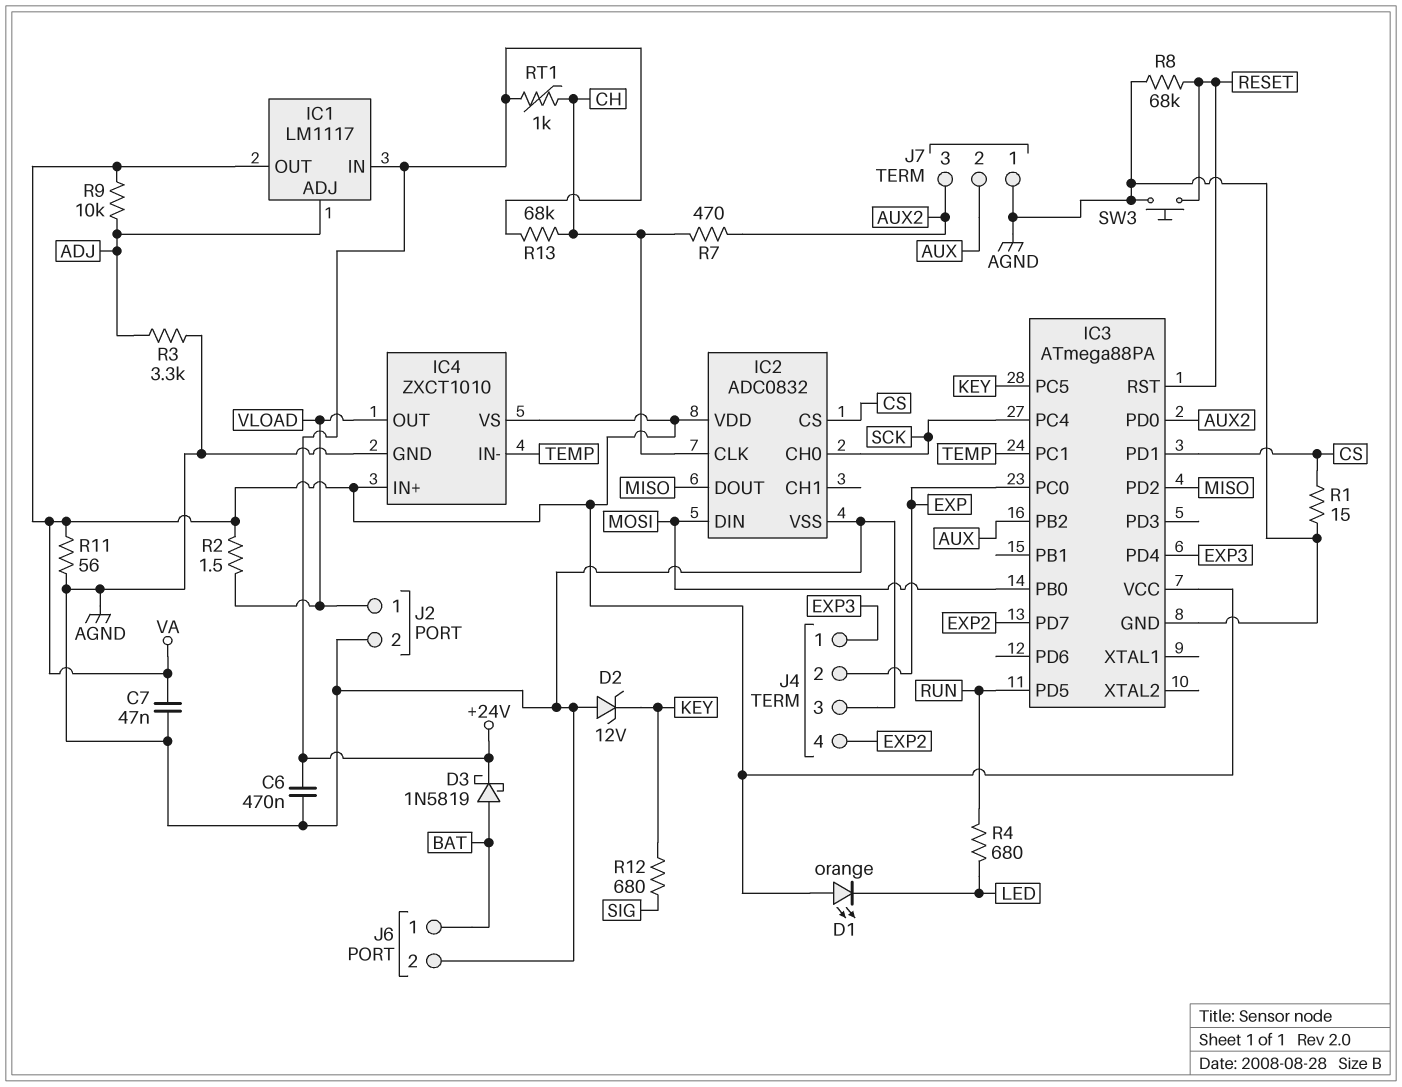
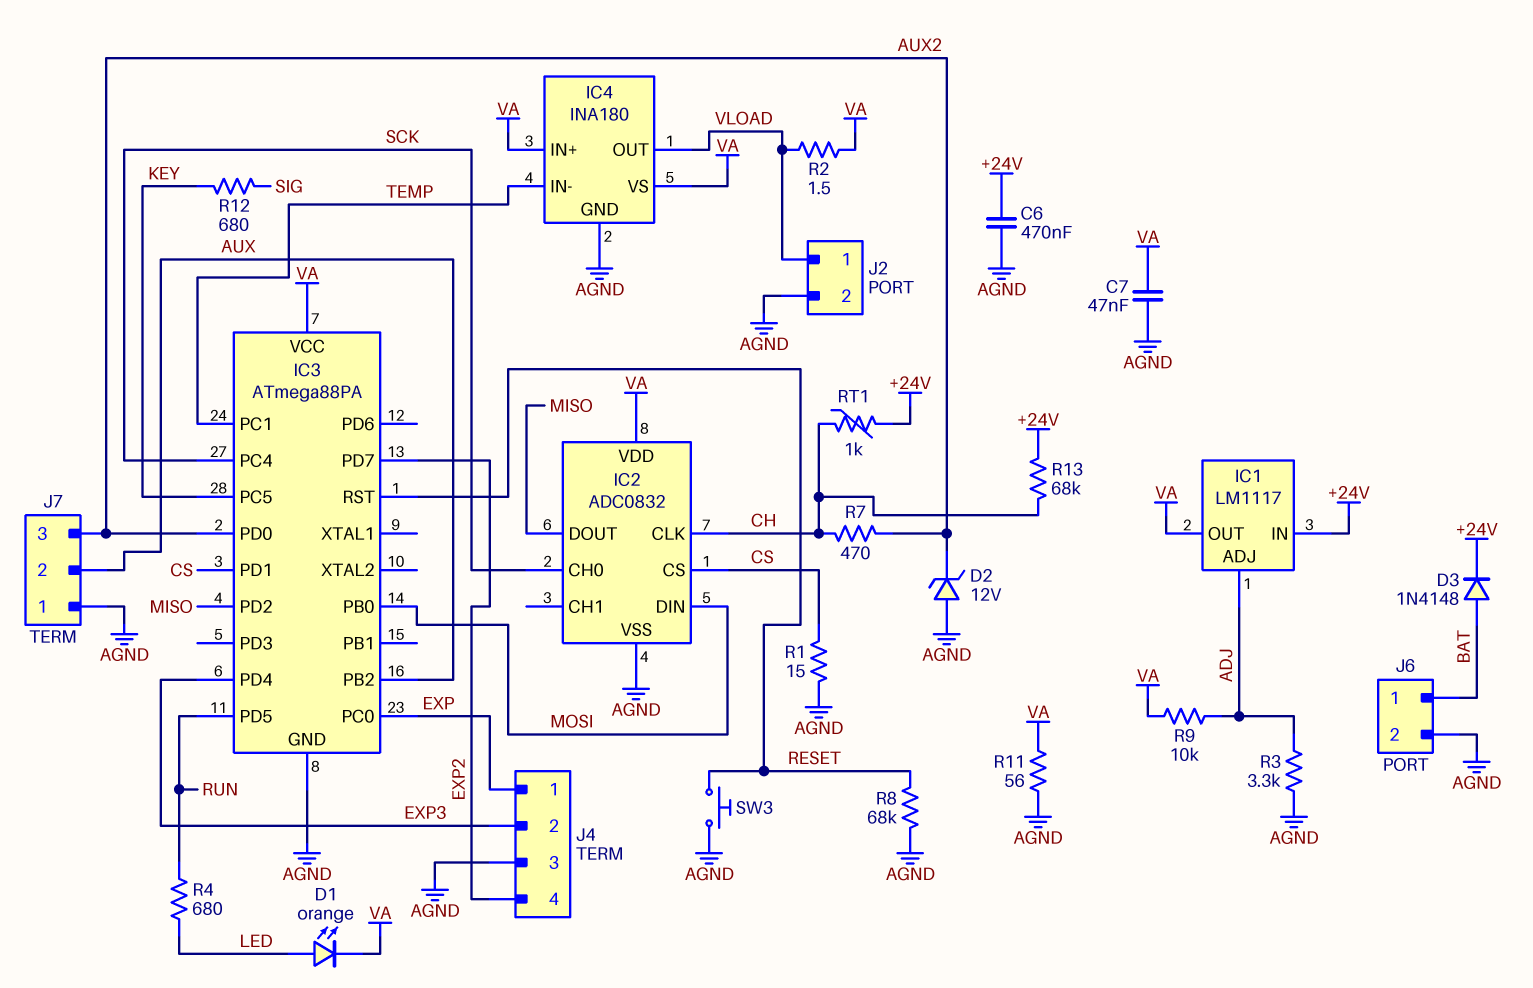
D1: LED orange (A VA, K LED) -> LED orange (A LED, K VA)
D2: zener 12V (A AGND, K KEY) -> zener 12V (A AGND, K AUX2)
D3: schottky 1N5819 (A BAT, K +24V) -> diode 1N4148 (A BAT, K +24V)
IC4: ZXCT1010 -> INA180
J4 pin 1: EXP3 -> EXP
J4 pin 2: EXP -> EXP3

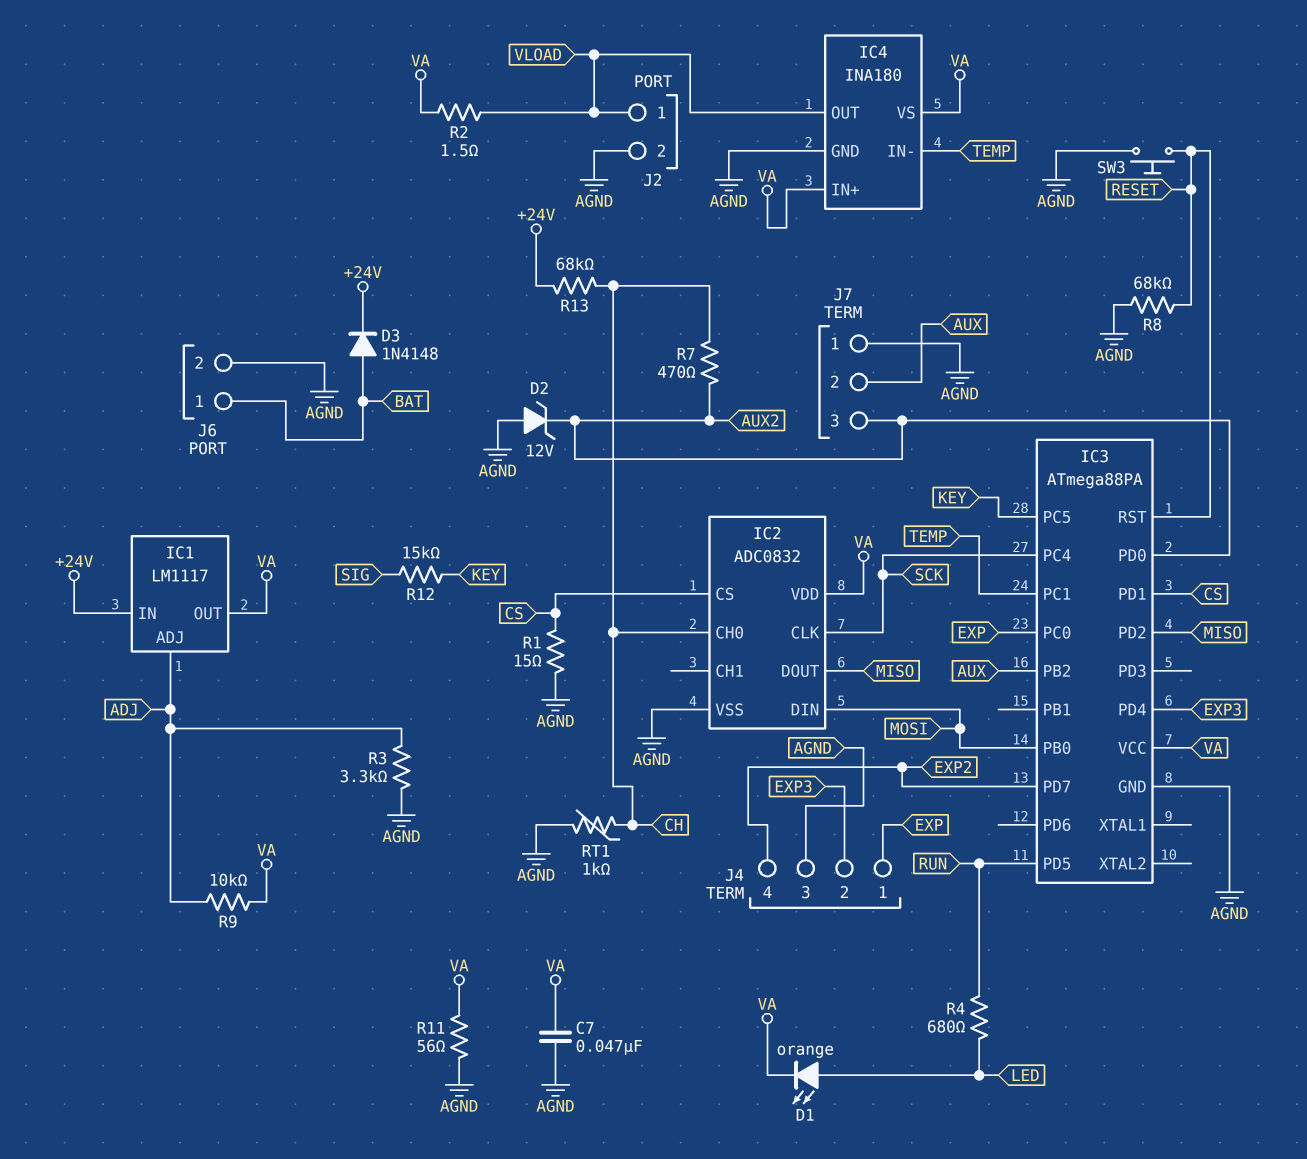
C6: 470nF (+24V, AGND) -> none
IC2 pin CH0: SCK -> CH
IC2 pin CLK: CH -> SCK
R12: 680 (KEY, SIG) -> 15k (KEY, SIG)
RT1: 1k (+24V, CH) -> 1k (AGND, CH)

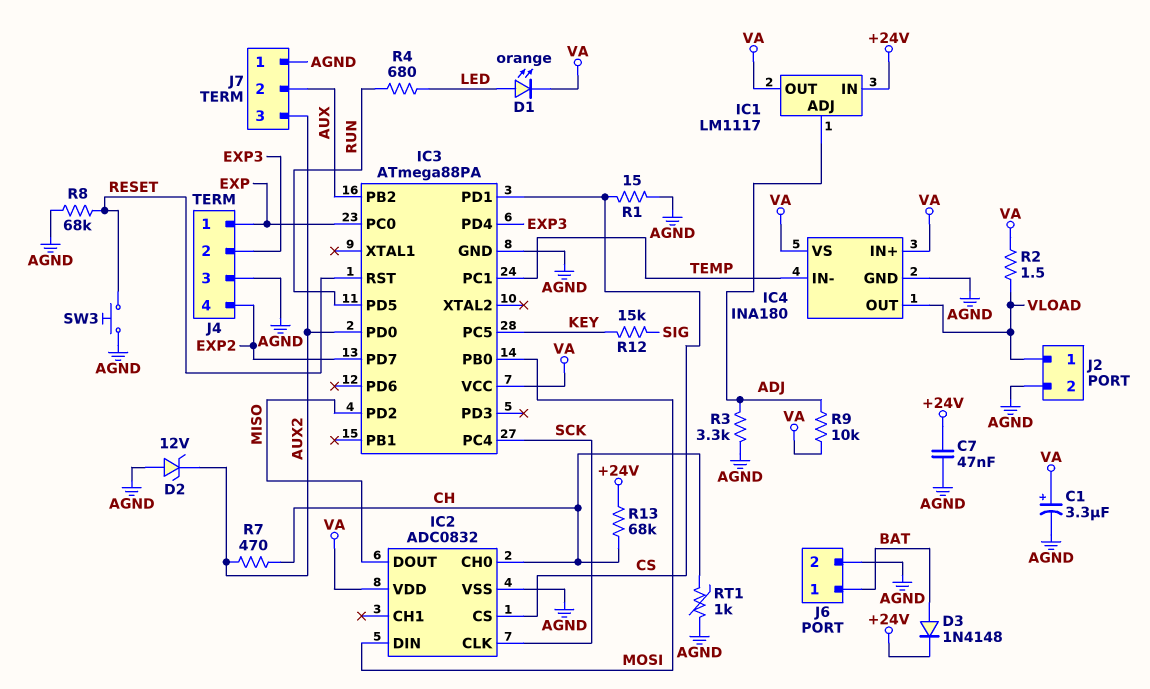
C1: none -> 3.3uF (plus VA, minus AGND)
C7: 47nF (AGND, VA) -> 47nF (+24V, AGND)
R11: 56 (AGND, VA) -> none

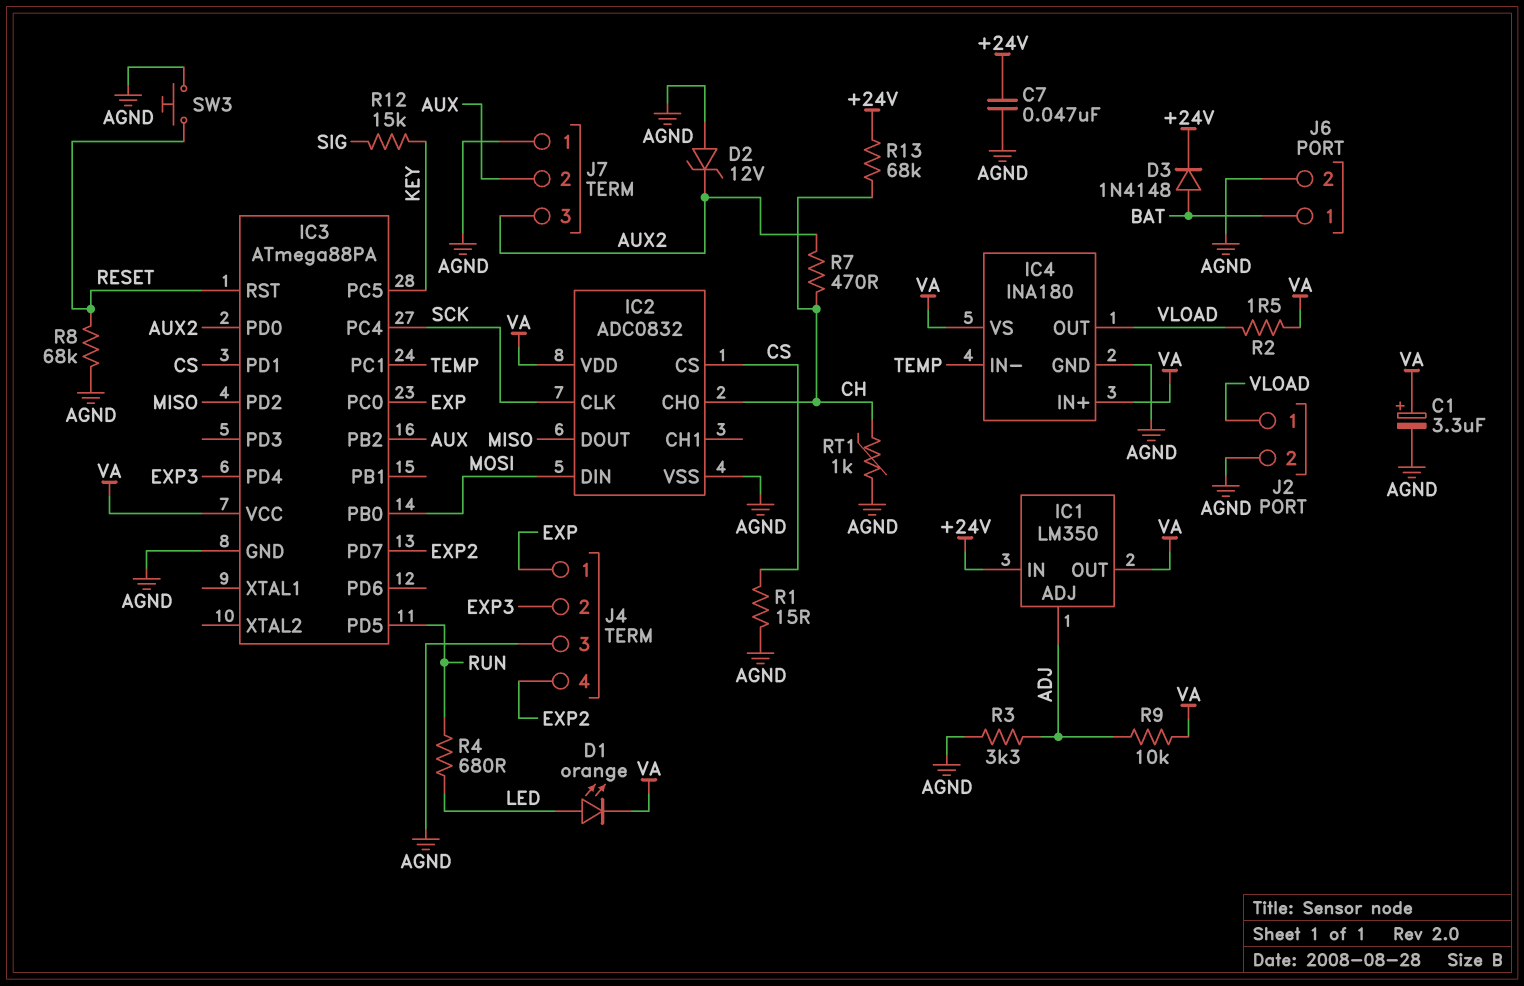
IC1: LM1117 -> LM350

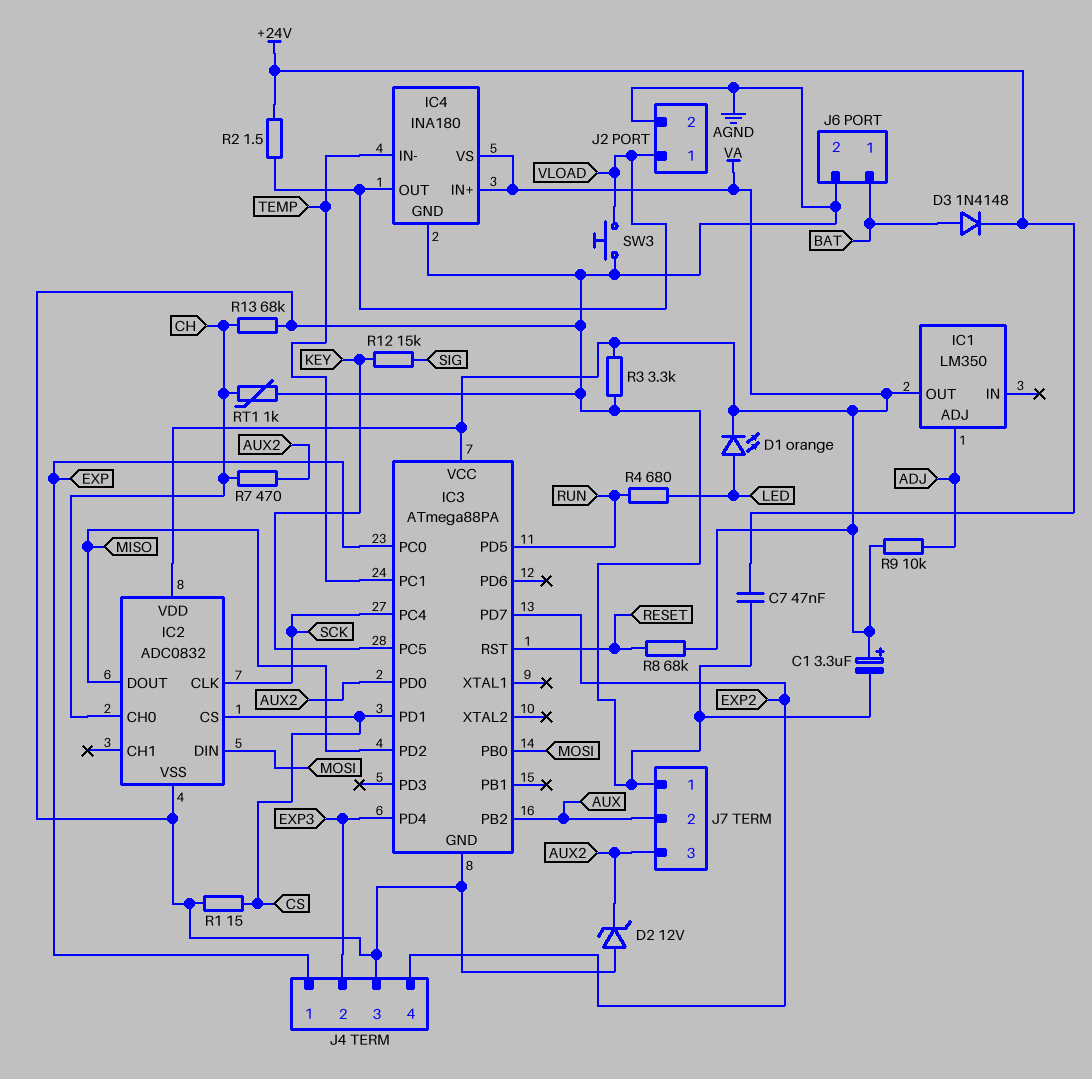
IC1 pin IN: +24V -> none
R2: 1.5 (VA, VLOAD) -> 1.5 (+24V, VLOAD)
R3: 3.3k (ADJ, AGND) -> 3.3k (AGND, VA)
R8: 68k (AGND, RESET) -> 68k (RESET, VA)
R13: 68k (+24V, CH) -> 68k (AGND, CH)
SW3: button (AGND, RESET) -> button (AGND, VLOAD)

